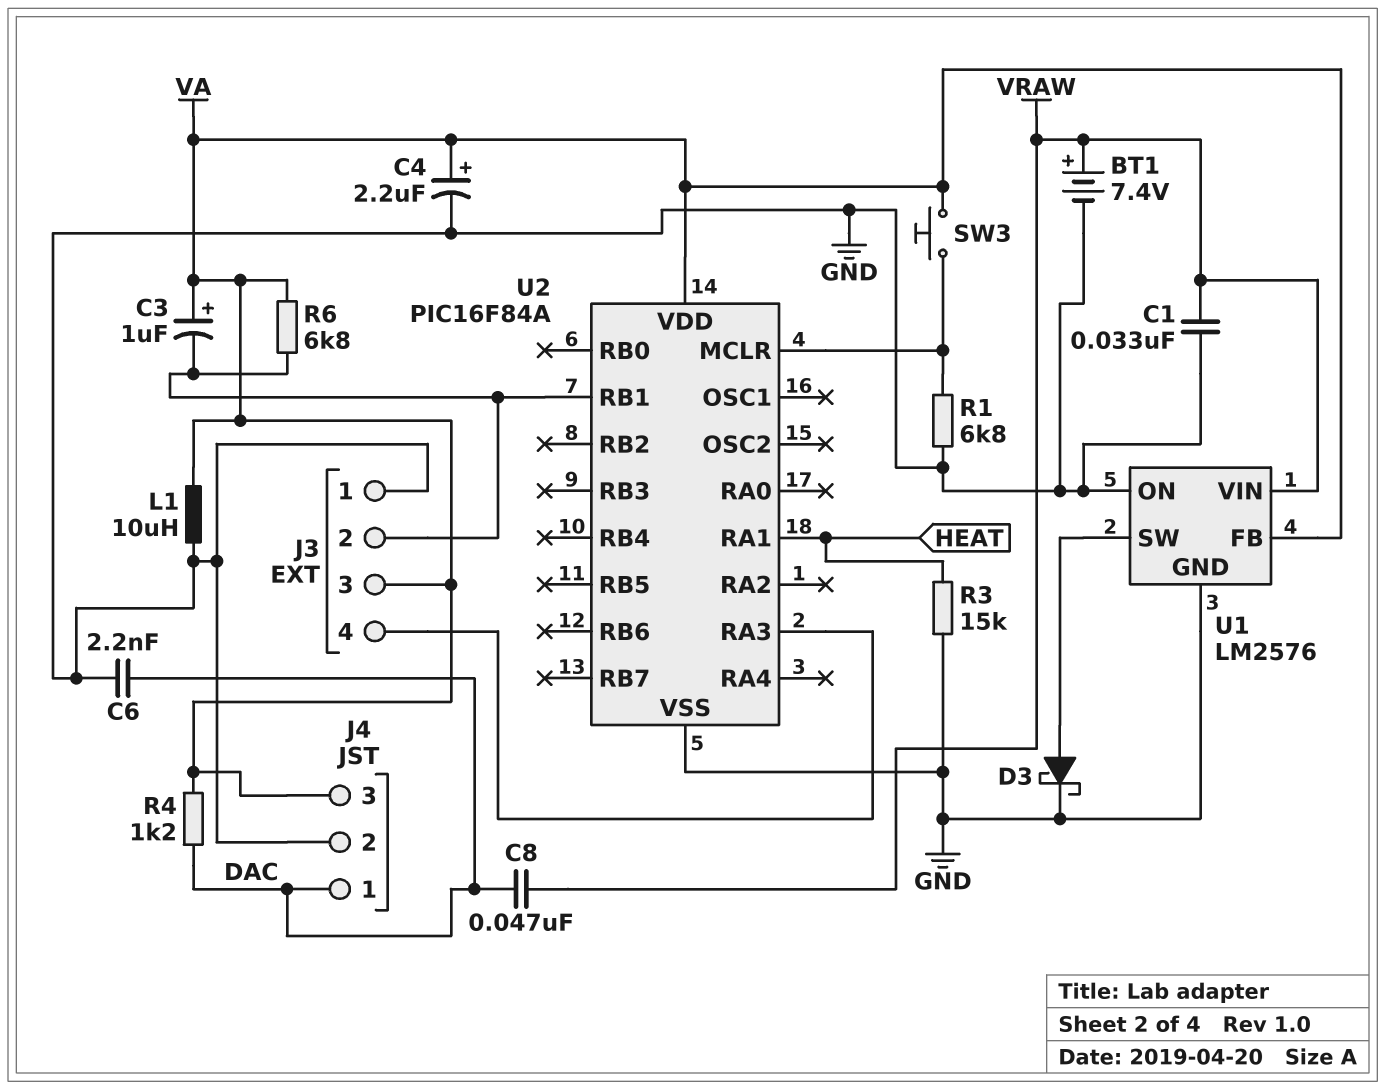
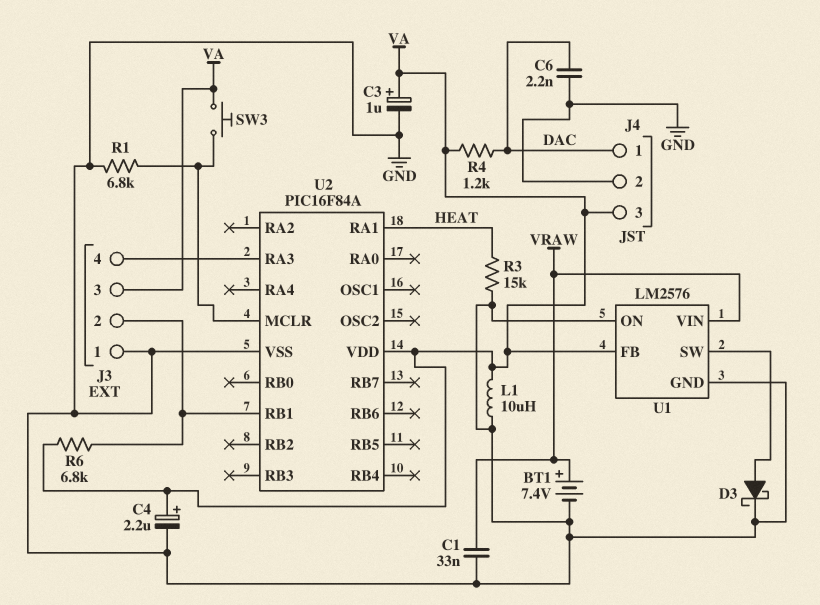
C3: 1uF (plus VA, minus J3/2) -> 1uF (plus VA, minus GND)
C8: 47nF (DAC, VRAW) -> none

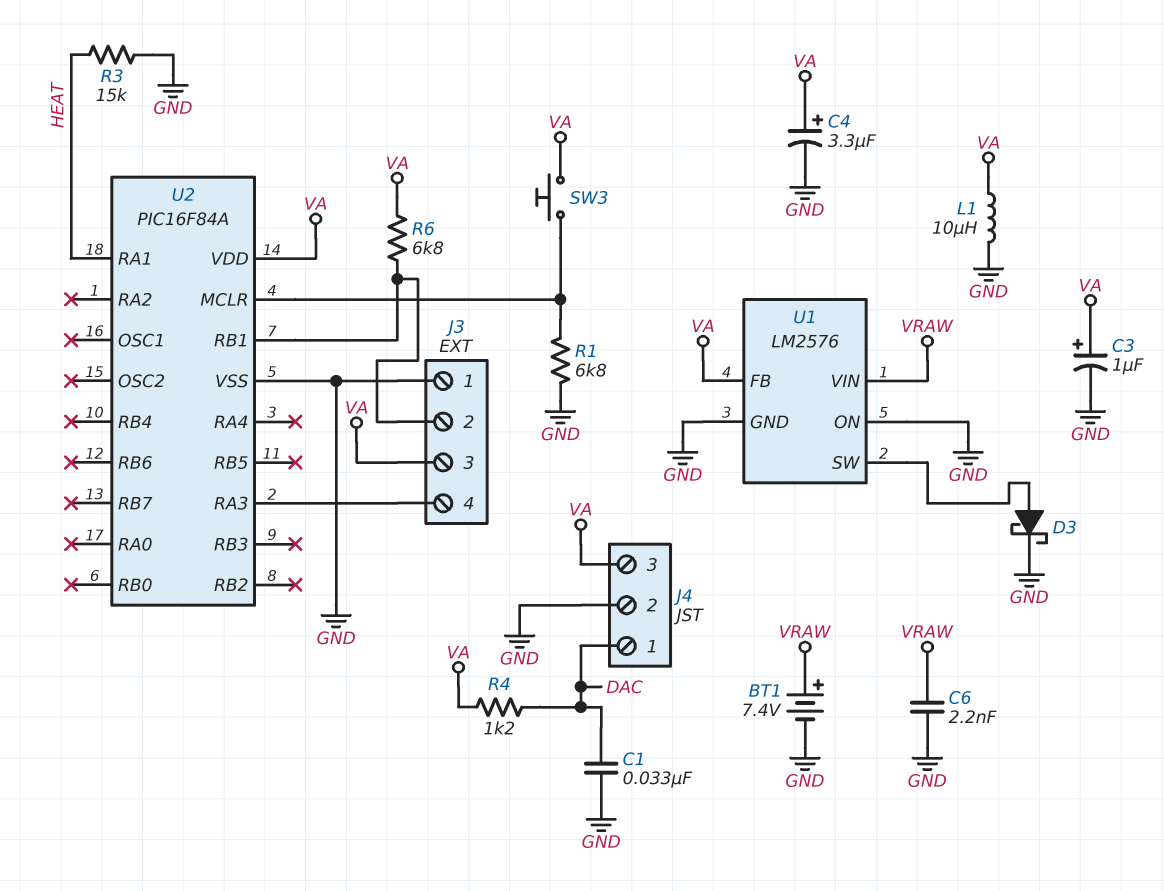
C1: 33nF (GND, VRAW) -> 33nF (DAC, GND)
C4: 2.2uF (plus VA, minus GND) -> 3.3uF (plus VA, minus GND)
C6: 2.2nF (DAC, GND) -> 2.2nF (GND, VRAW)

